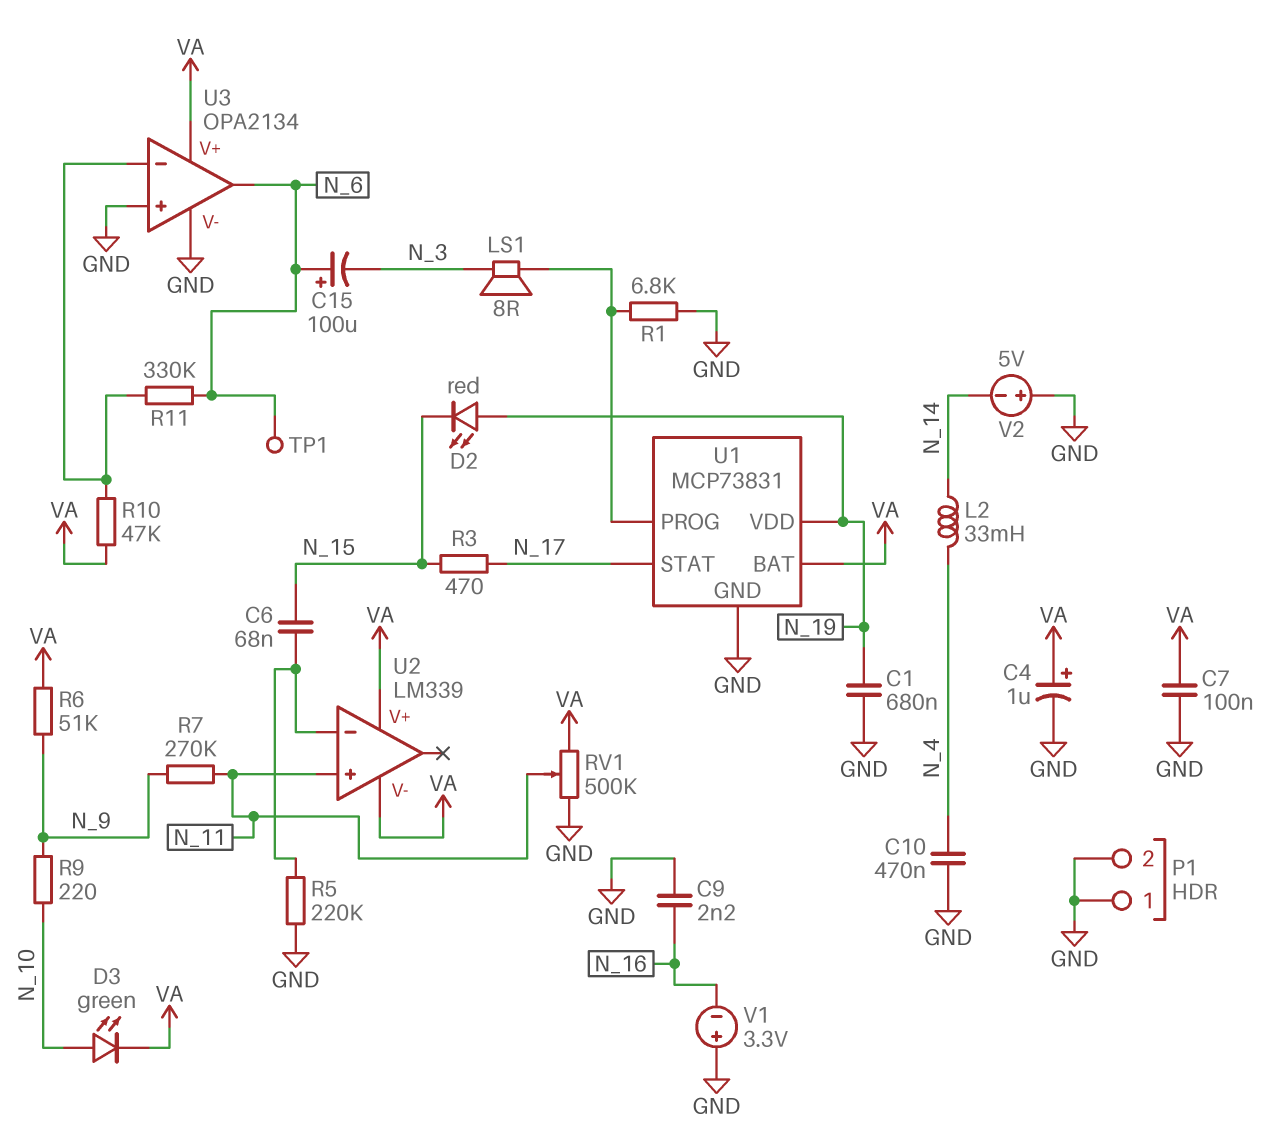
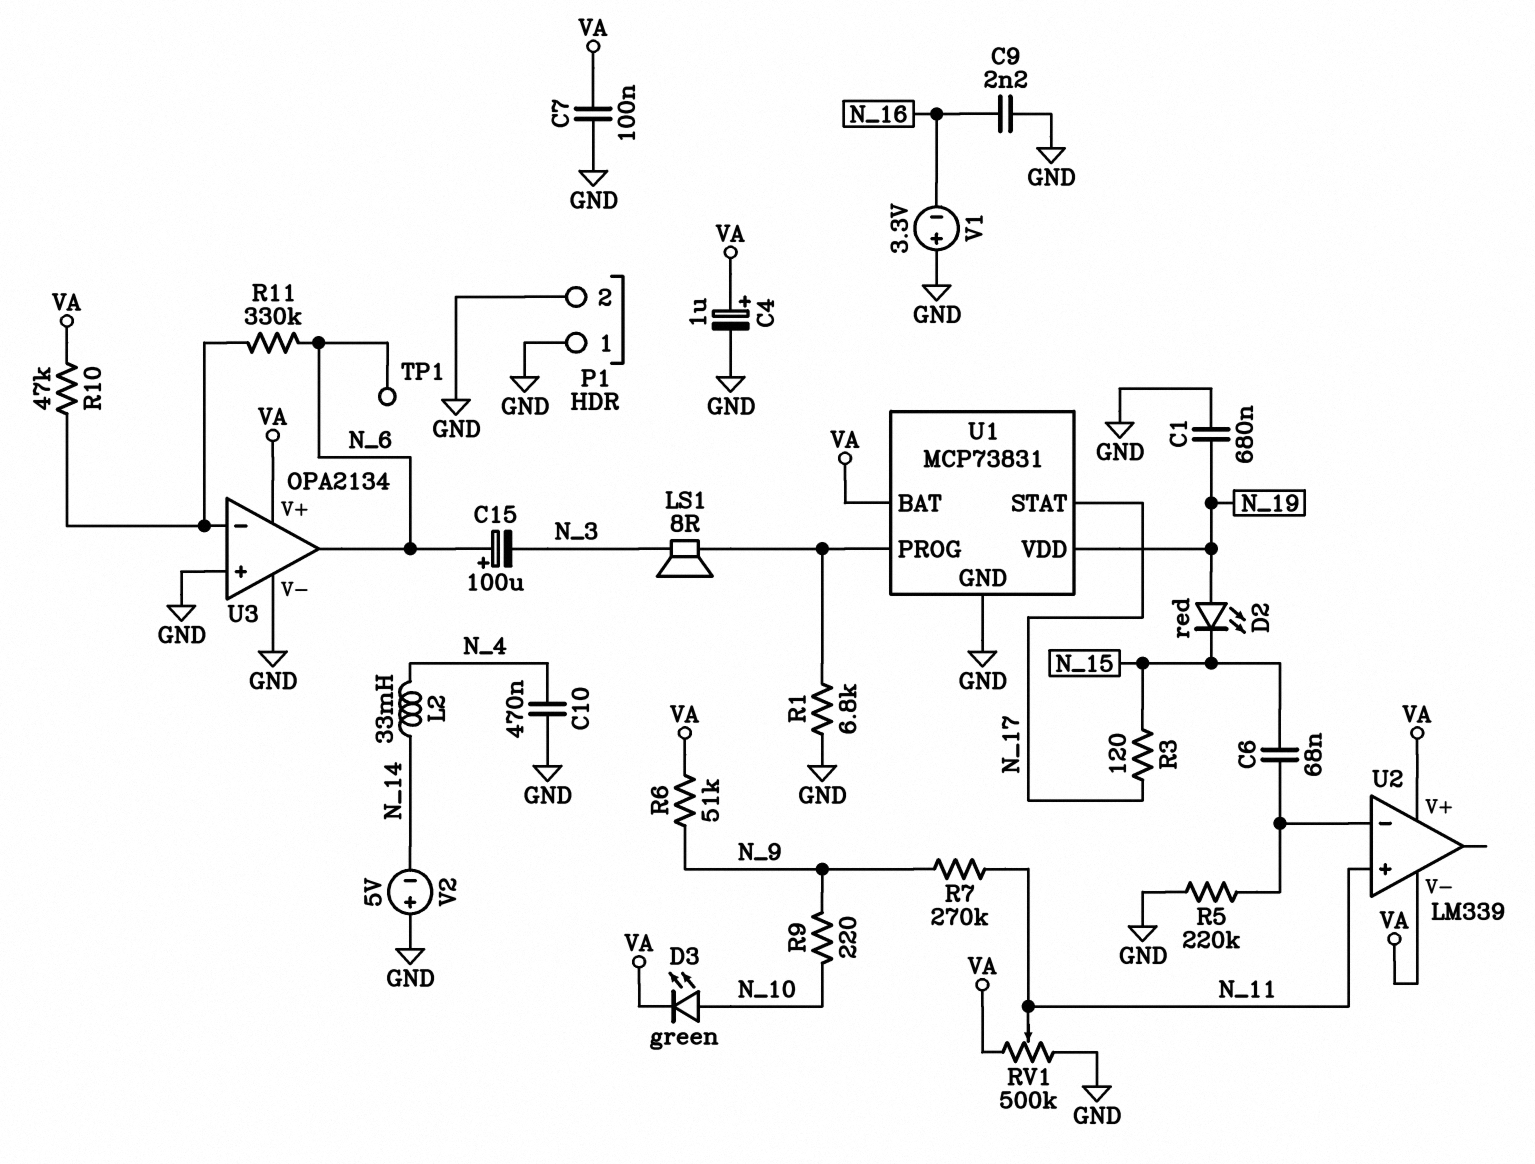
R3: 470 (N_15, N_17) -> 120 (N_15, N_17)

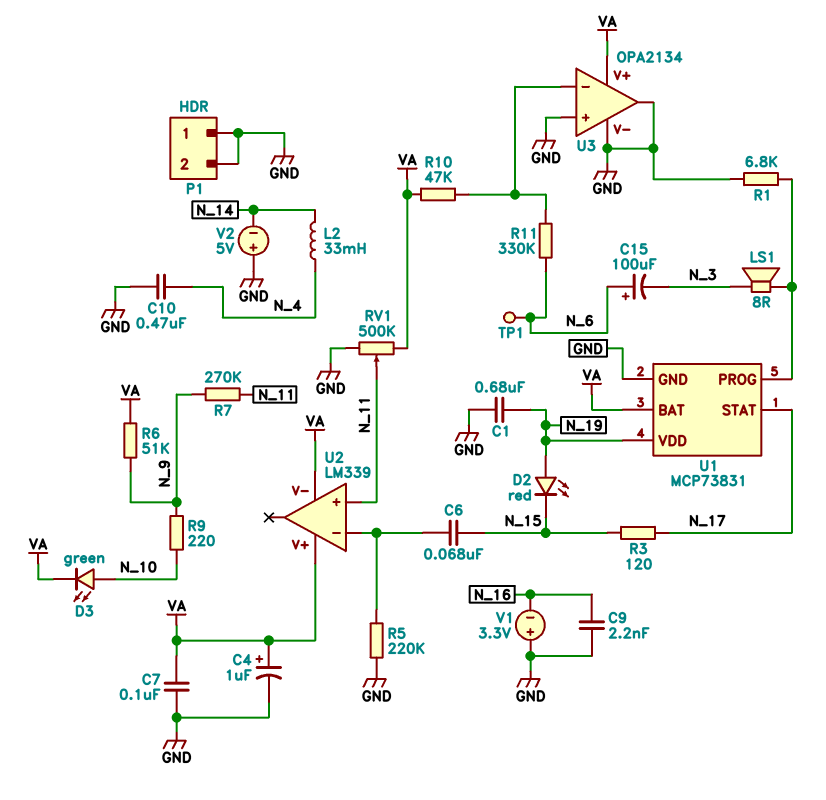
U3 pin out: N_6 -> GND

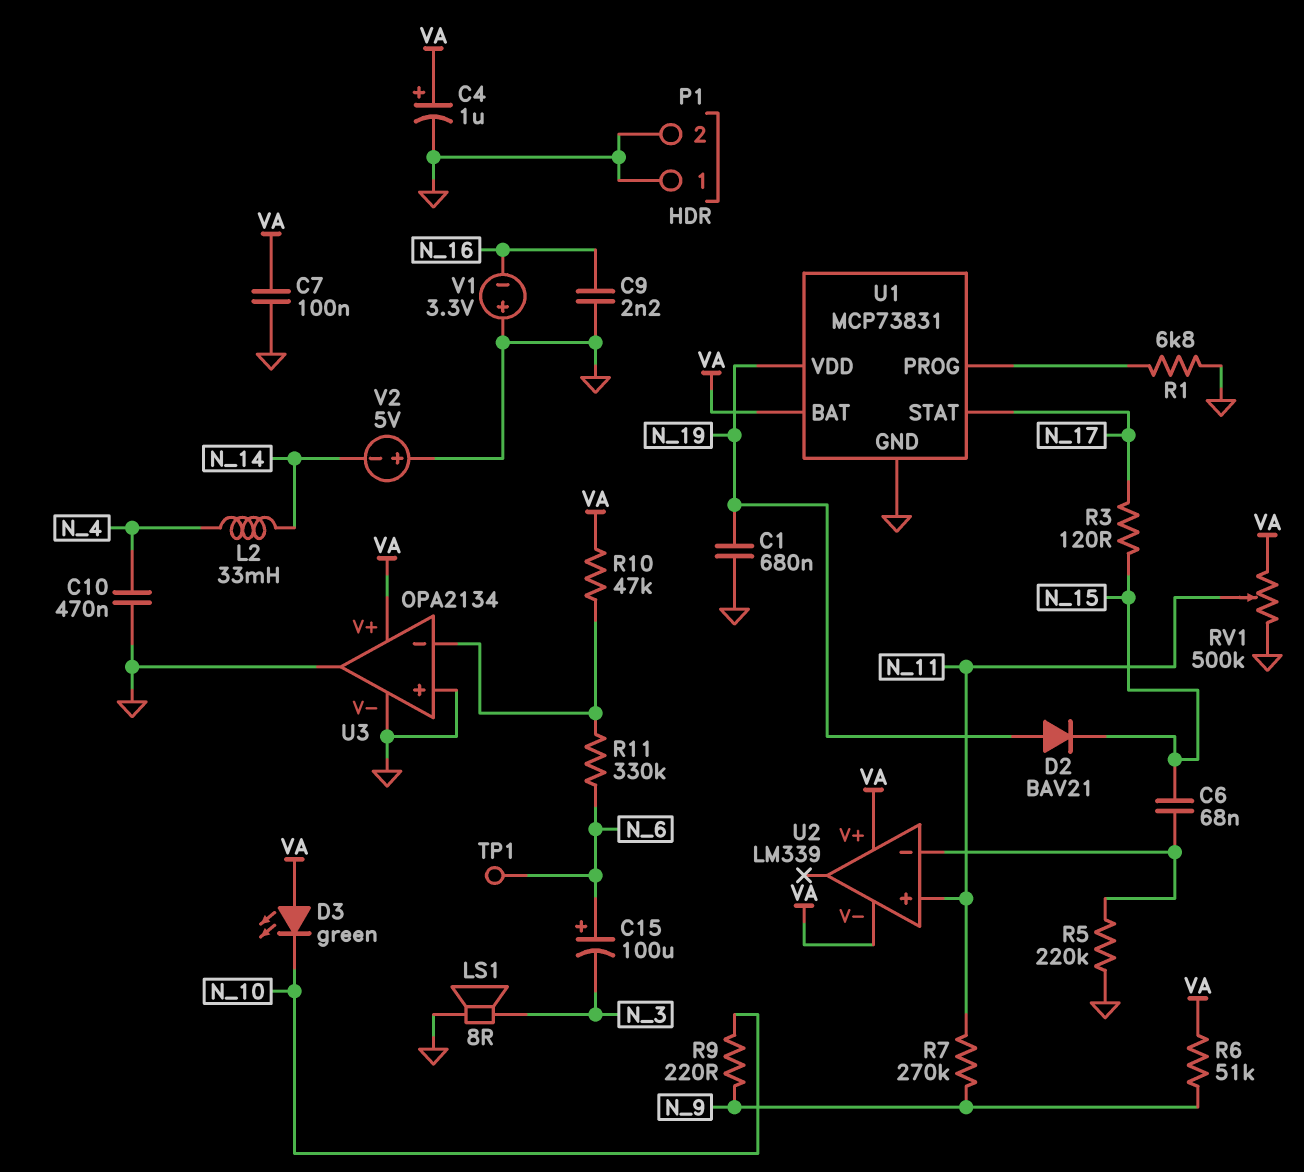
D2: LED red (A N_19, K N_15) -> diode BAV21 (A N_19, K N_15)
D3: LED green (A N_10, K VA) -> LED green (A VA, K N_10)
LS1: speaker 8R (N_3, U1/PROG) -> speaker 8R (GND, N_3)

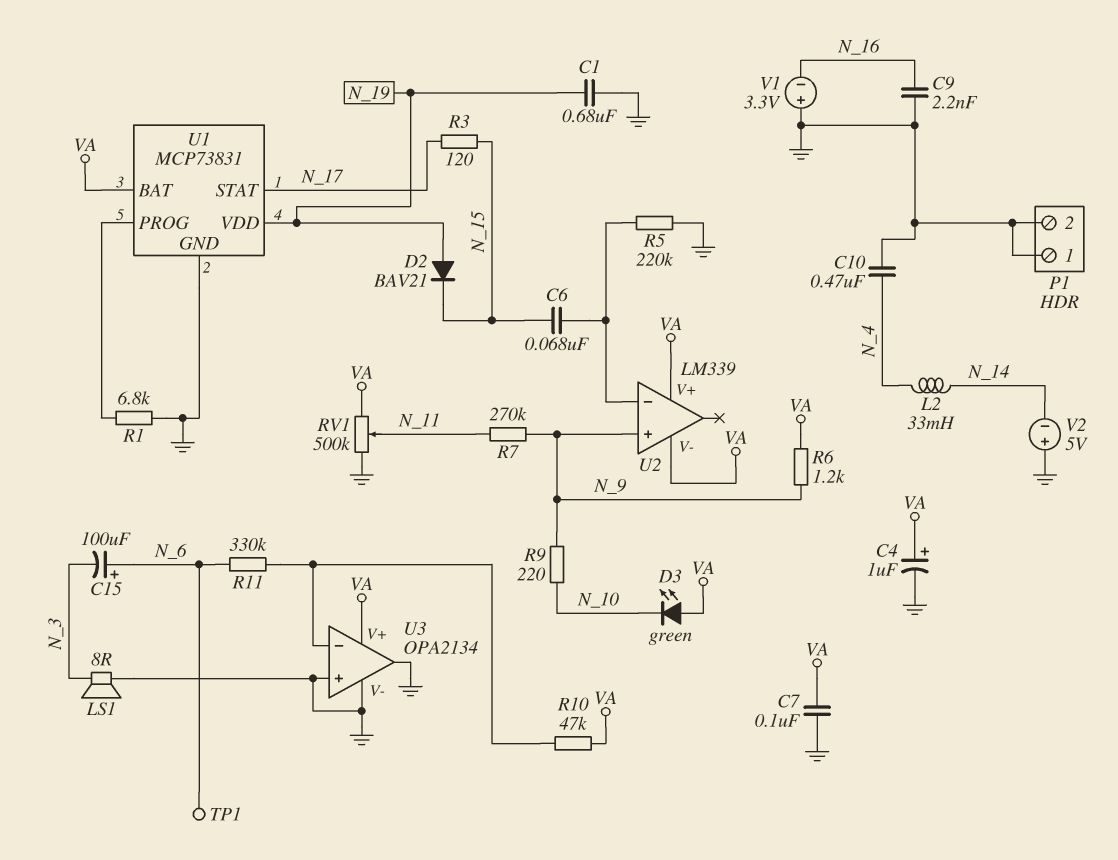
R6: 51k (N_9, VA) -> 1.2k (N_9, VA)
U2 pin in+: N_11 -> N_9

